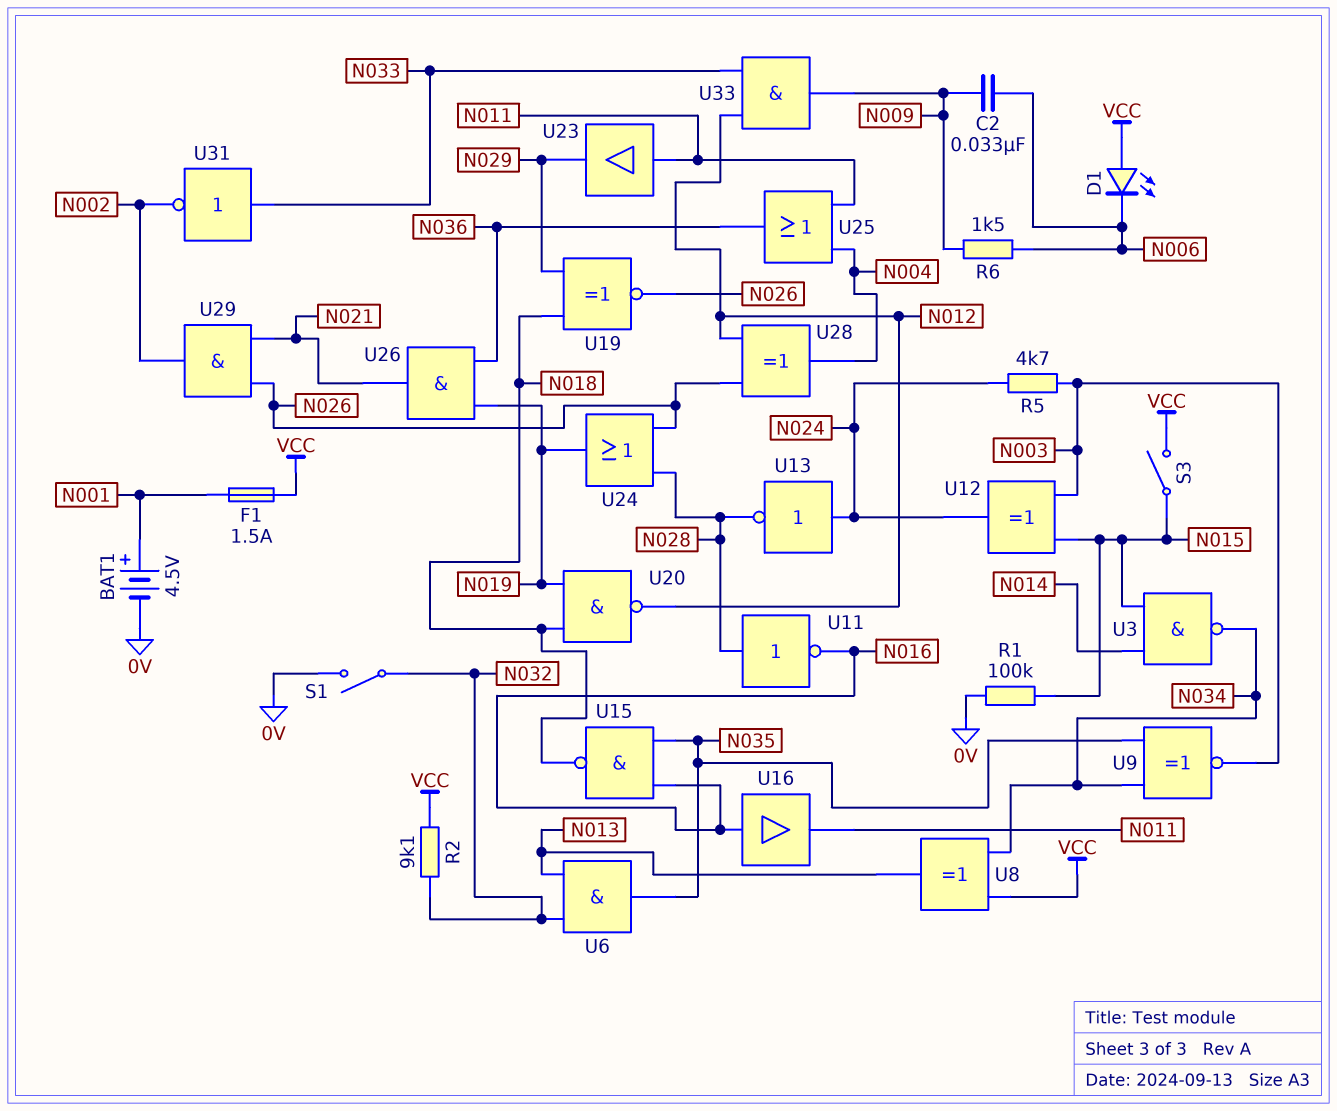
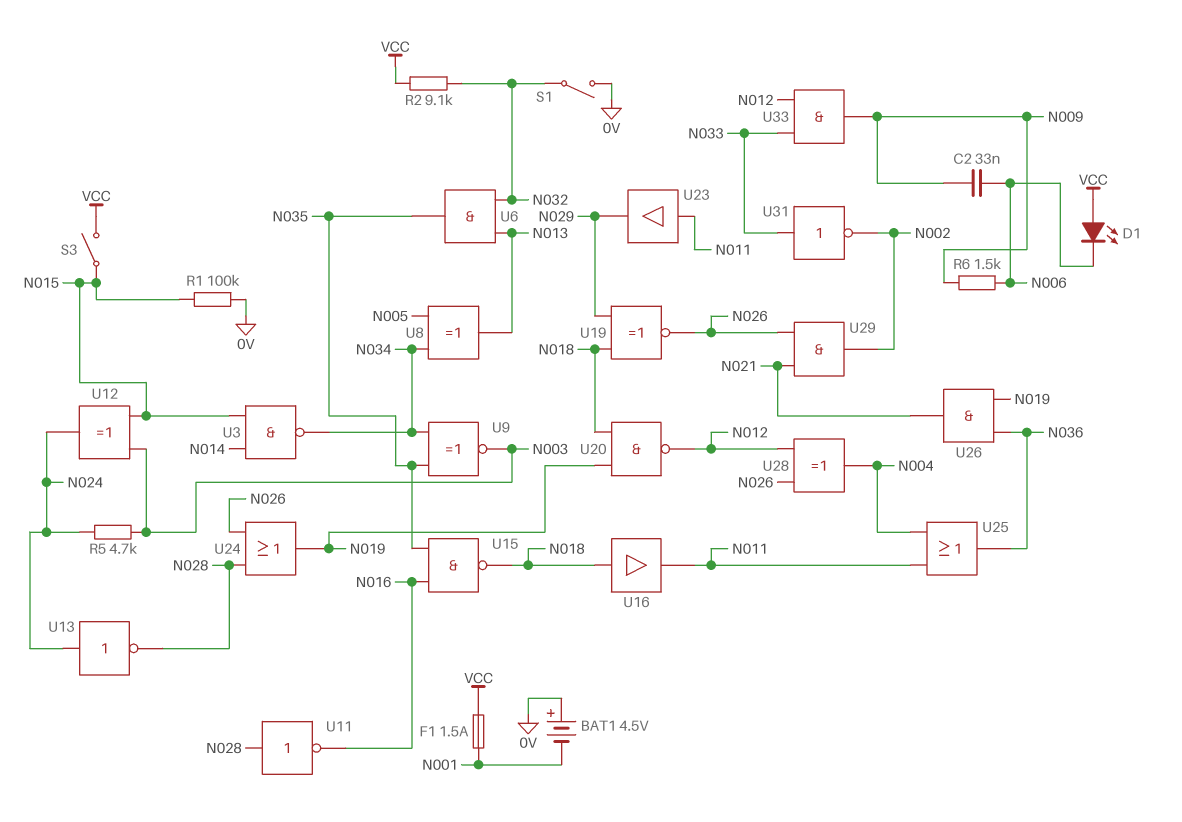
BAT1: 4.5V (plus N001, minus 0V) -> 4.5V (plus 0V, minus N001)
U8: XOR (in N034, in VCC, out N013) -> XOR (in N005, in N034, out N013)
U16: buffer (in N016, out N011) -> buffer (in N018, out N011)

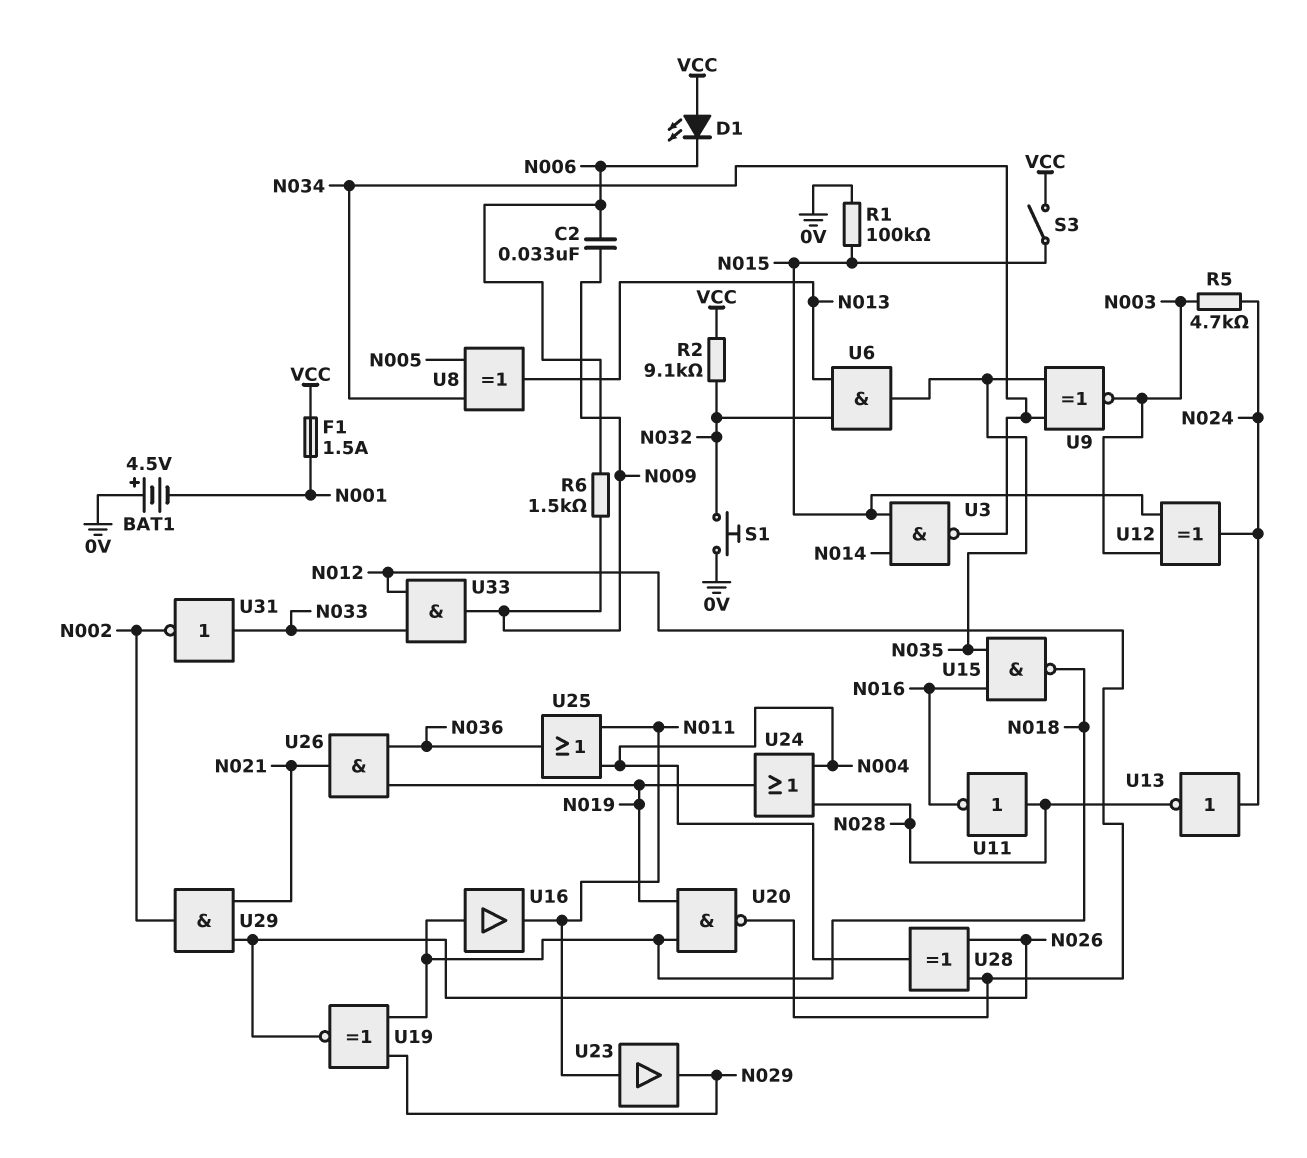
S1: switch (0V, N032) -> button (0V, N032)
U24: OR (in N026, in N028, out N019) -> OR (in N004, in N028, out N019)

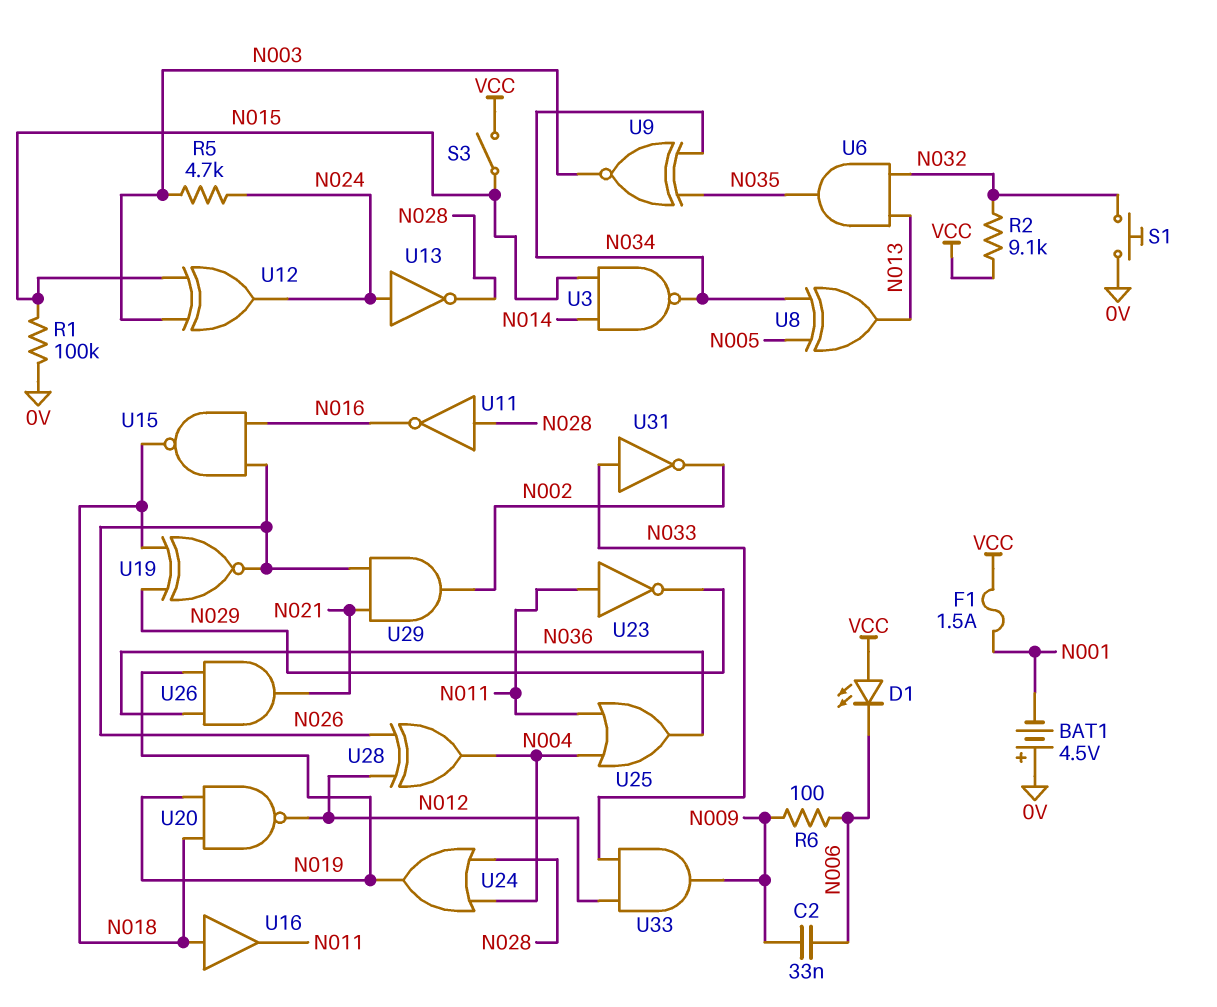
R6: 1.5k (N006, N009) -> 100 (N006, N009)
U15: NAND (in N016, in N035, out N018) -> NAND (in N016, in N026, out N018)
U23: buffer (in N011, out N029) -> NOT (in N011, out N029)

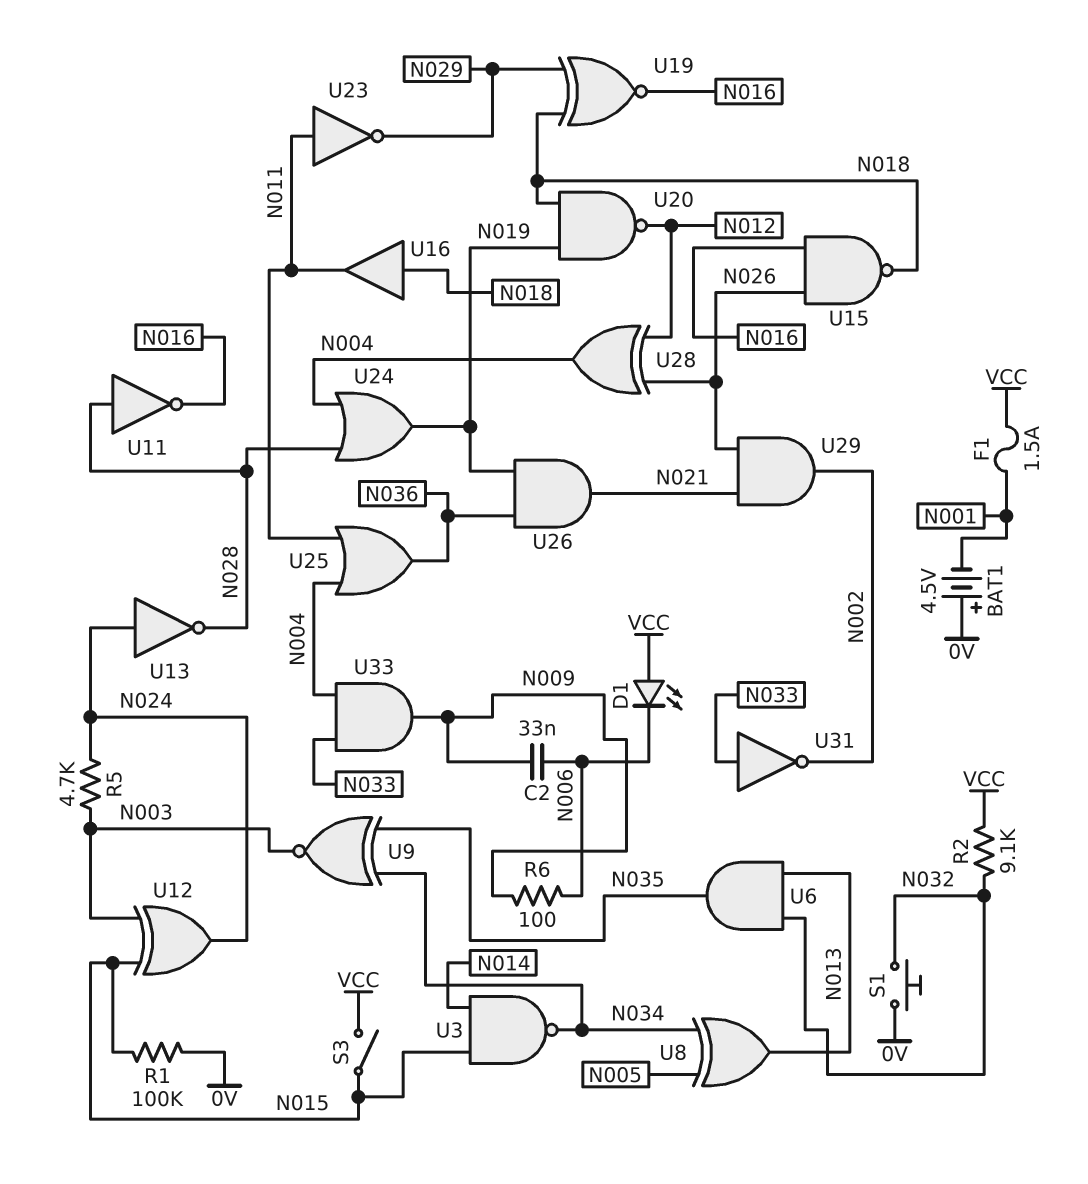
U19: XNOR (in N018, in N029, out N026) -> XNOR (in N018, in N029, out N016)
U33: AND (in N012, in N033, out N009) -> AND (in N004, in N033, out N009)

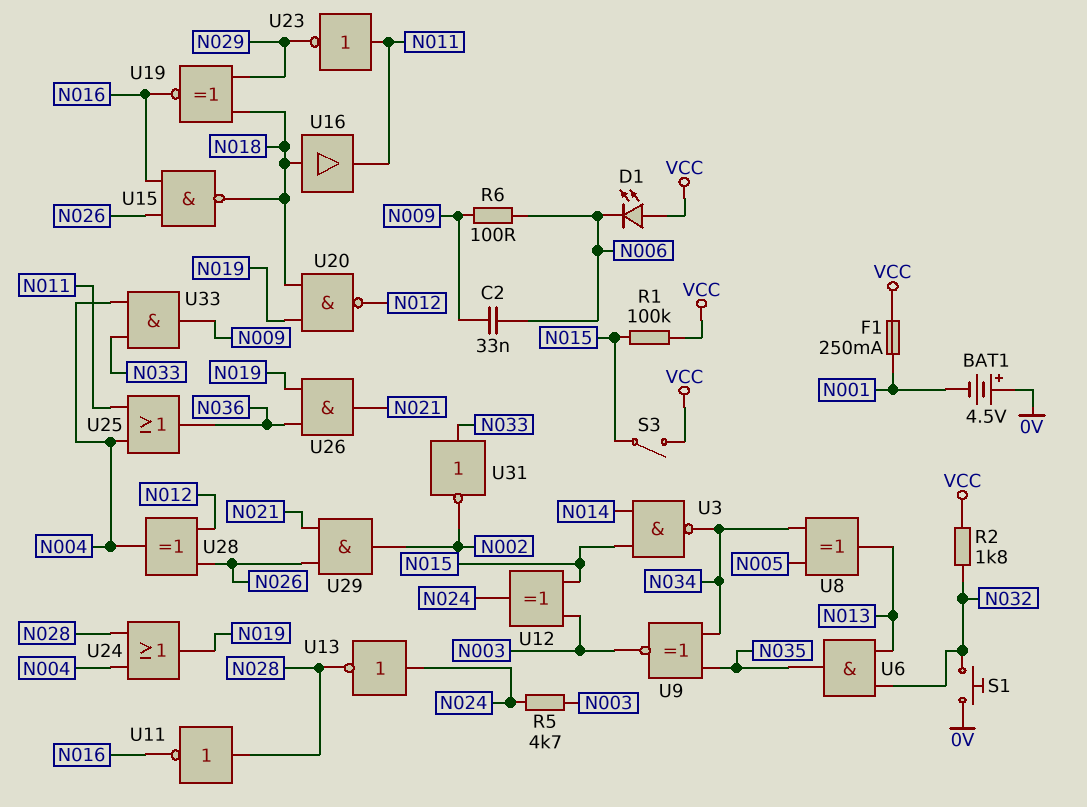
F1: 1.5A (N001, VCC) -> 250mA (N001, VCC)
R1: 100k (0V, N015) -> 100k (N015, VCC)
R2: 9.1k (N032, VCC) -> 1.8k (N032, VCC)

